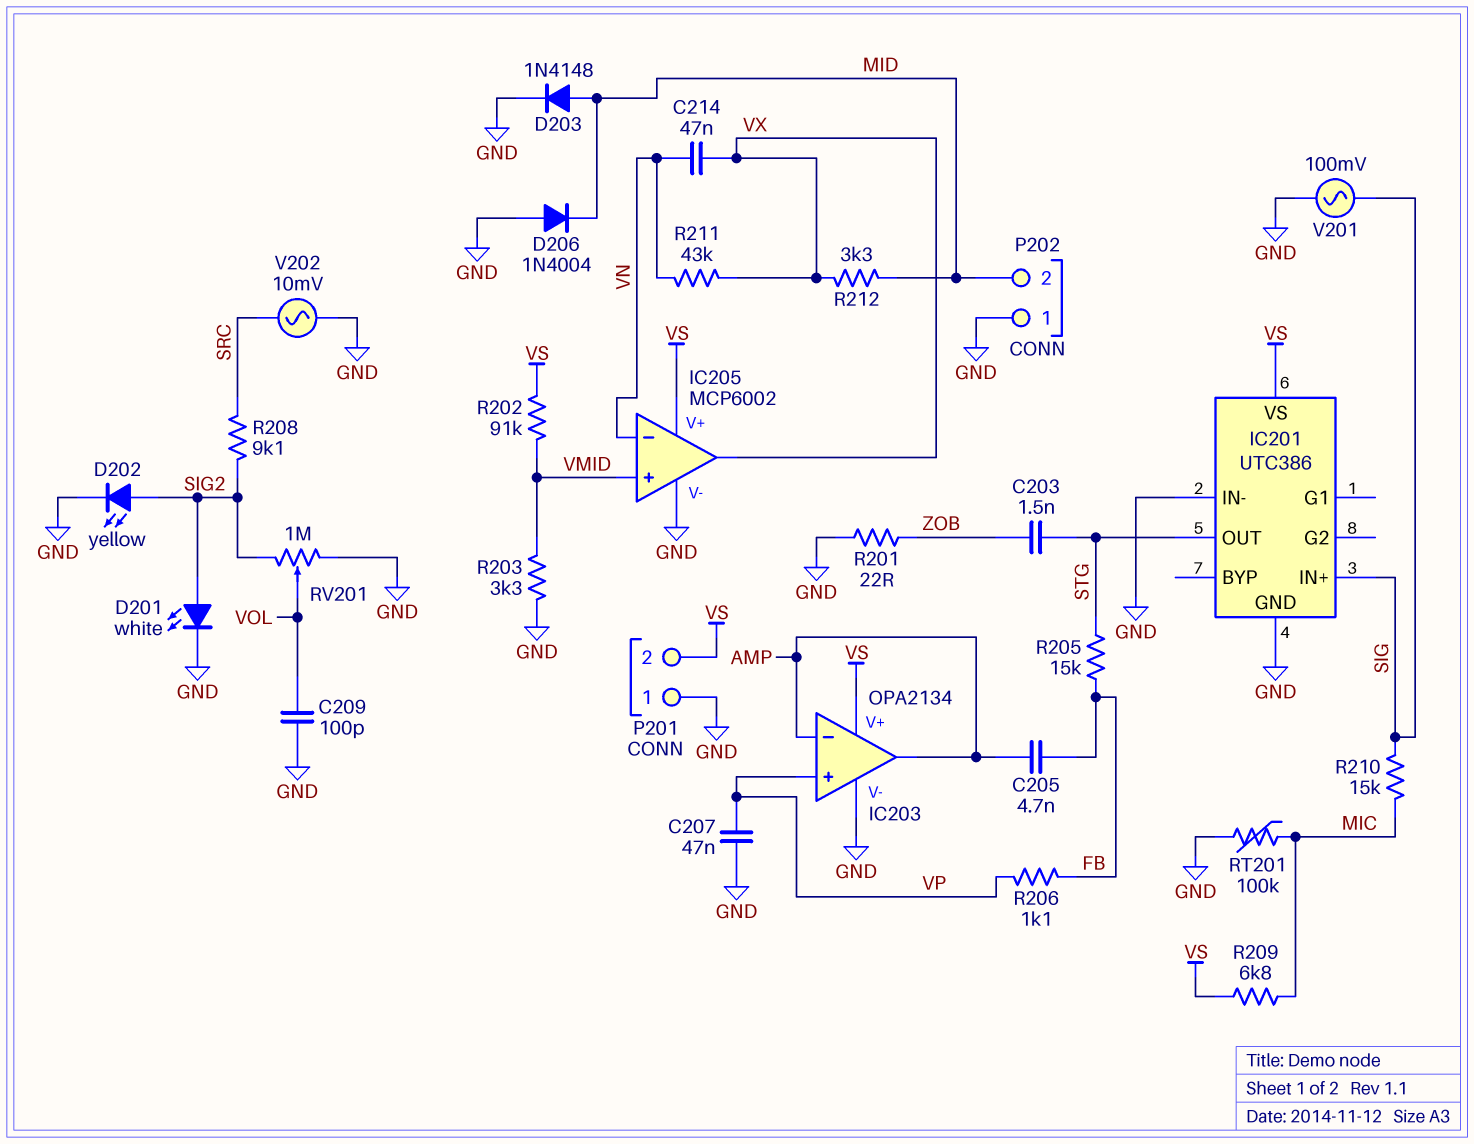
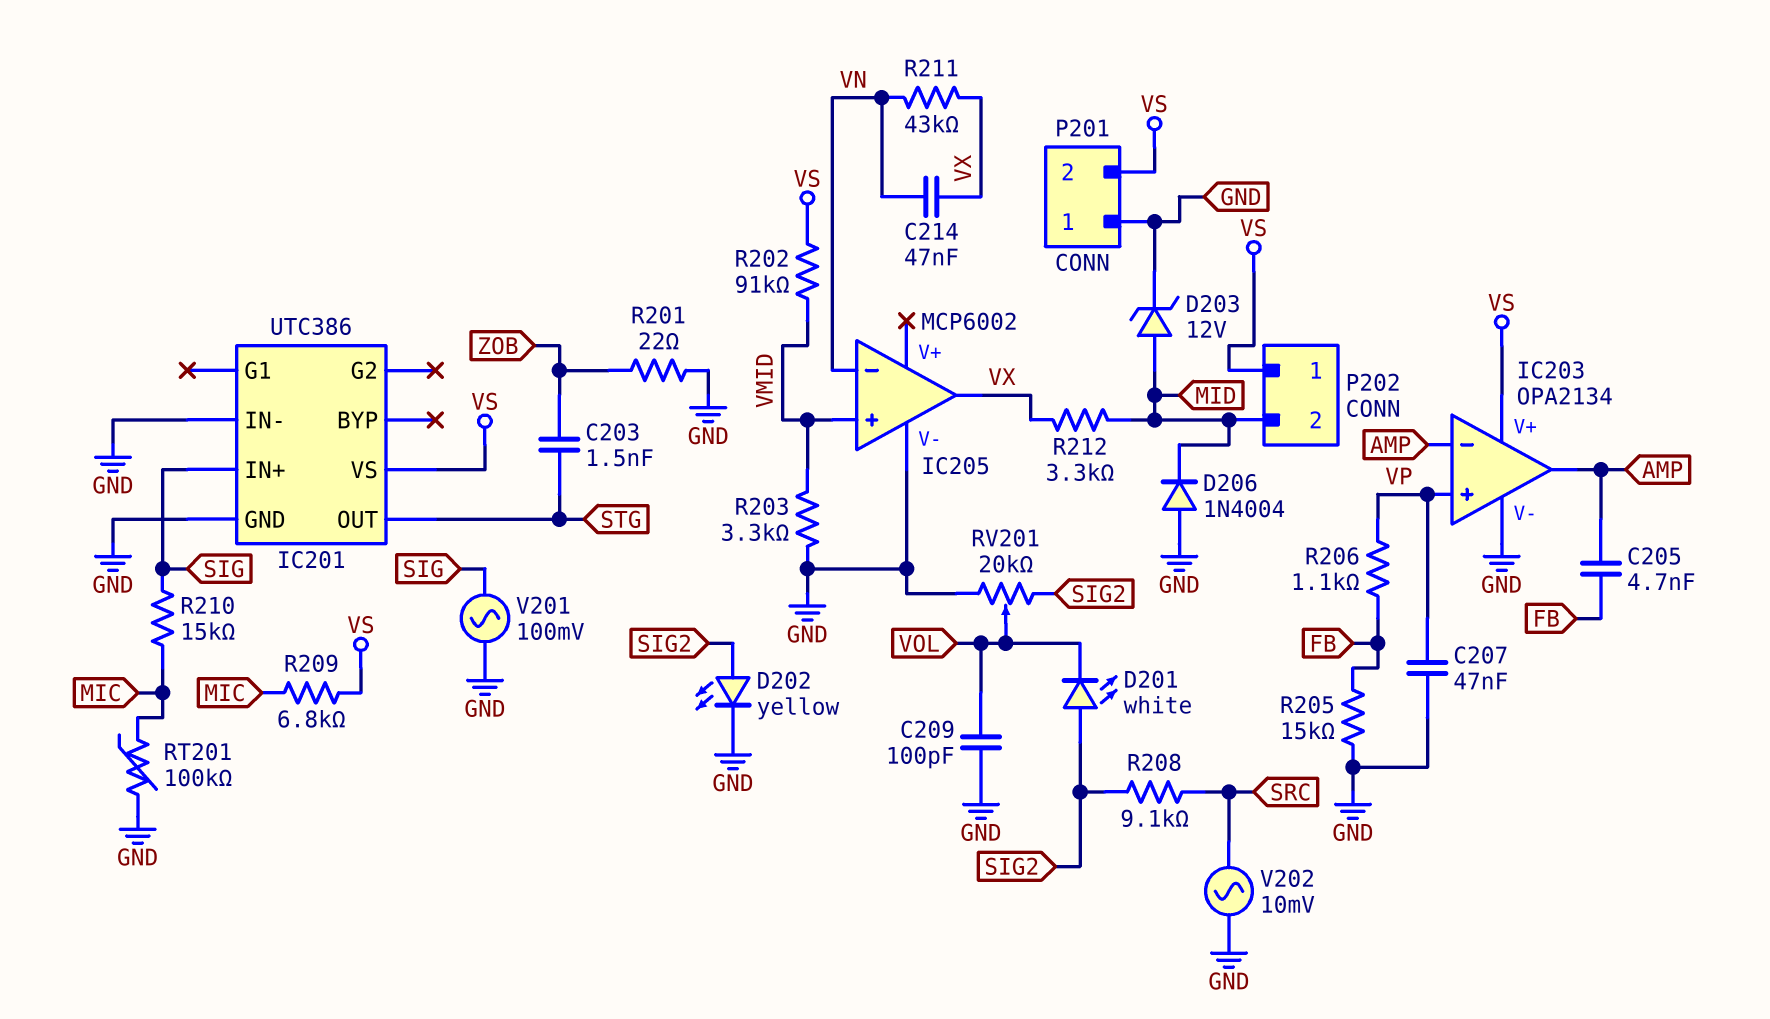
D201: LED white (A SIG2, K GND) -> LED white (A SIG2, K VOL)
D203: diode 1N4148 (A MID, K GND) -> zener 12V (A MID, K GND)
IC205 pin V+: VS -> none
P202 pin 1: GND -> VS
R205: 15k (FB, STG) -> 15k (FB, GND)
RV201: 1M (GND, SIG2, wiper VOL) -> 20k (GND, SIG2, wiper VOL)

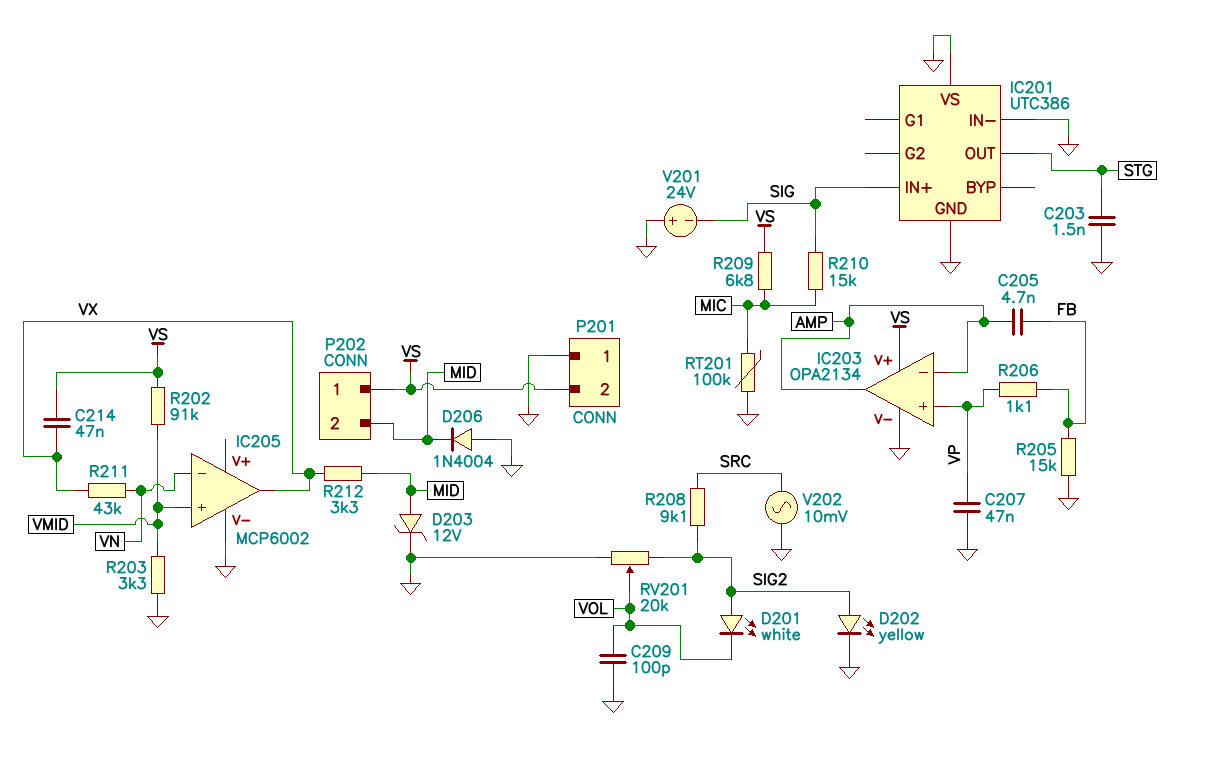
C203: 1.5nF (STG, ZOB) -> 1.5nF (GND, STG)
C214: 47nF (VN, VX) -> 47nF (VS, VX)
IC201 pin VS: VS -> GND
R201: 22 (GND, ZOB) -> none
V201: AC 100mV (GND, SIG) -> 24V (plus GND, minus SIG)

